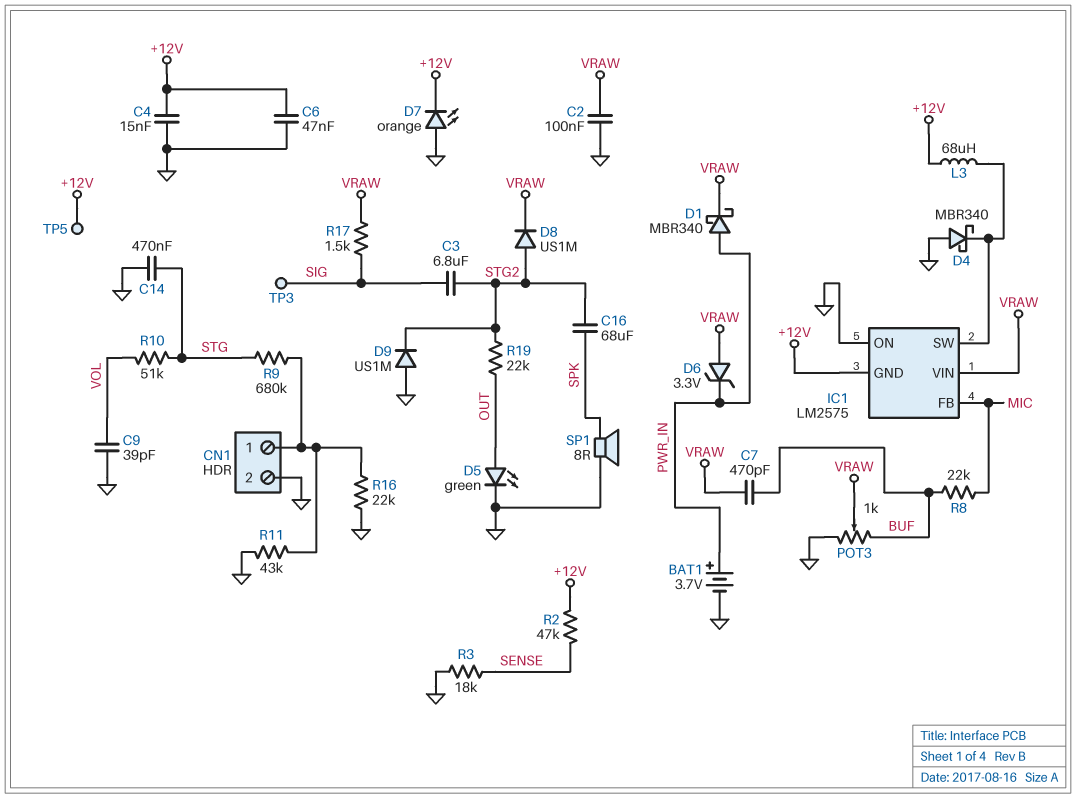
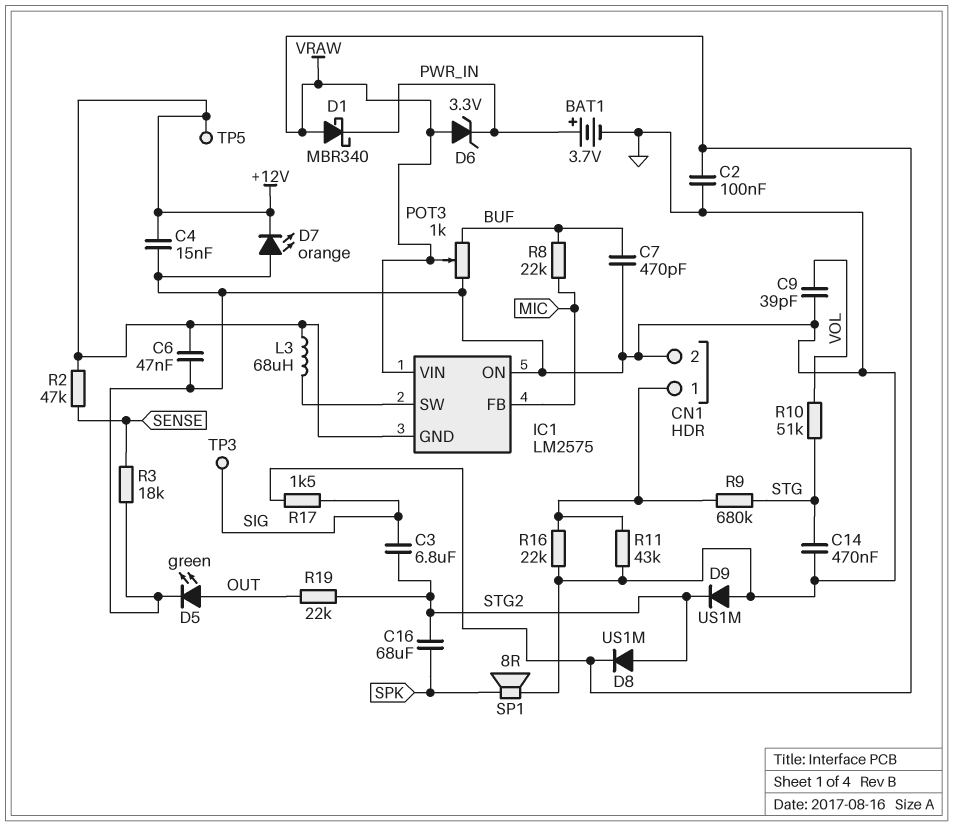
C7: 470pF (BUF, VRAW) -> 470pF (BUF, GND)
D1: schottky MBR340 (A PWR_IN, K VRAW) -> schottky MBR340 (A VRAW, K PWR_IN)
D4: schottky MBR340 (A GND, K IC1/SW) -> none

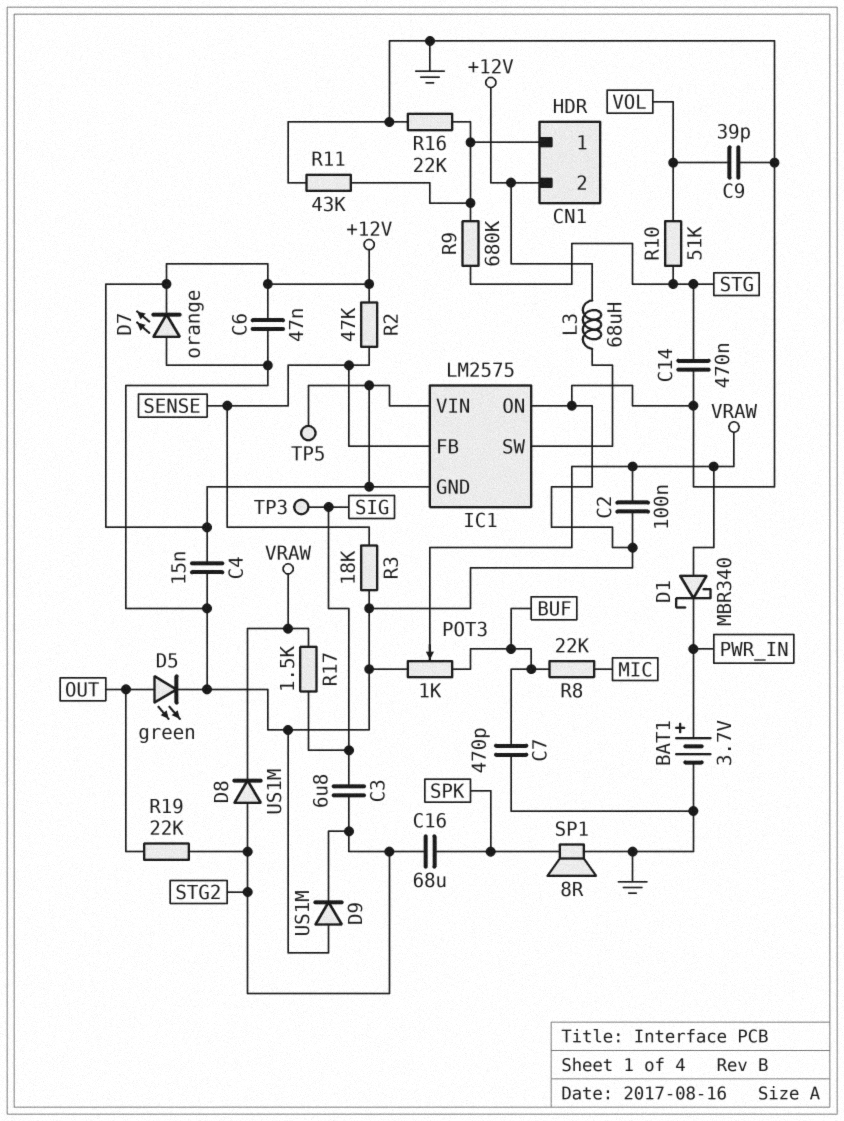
CN1 pin 2: GND -> +12V
D6: zener 3.3V (A VRAW, K PWR_IN) -> none
IC1 pin FB: MIC -> SENSE
IC1 pin VIN: VRAW -> +12V

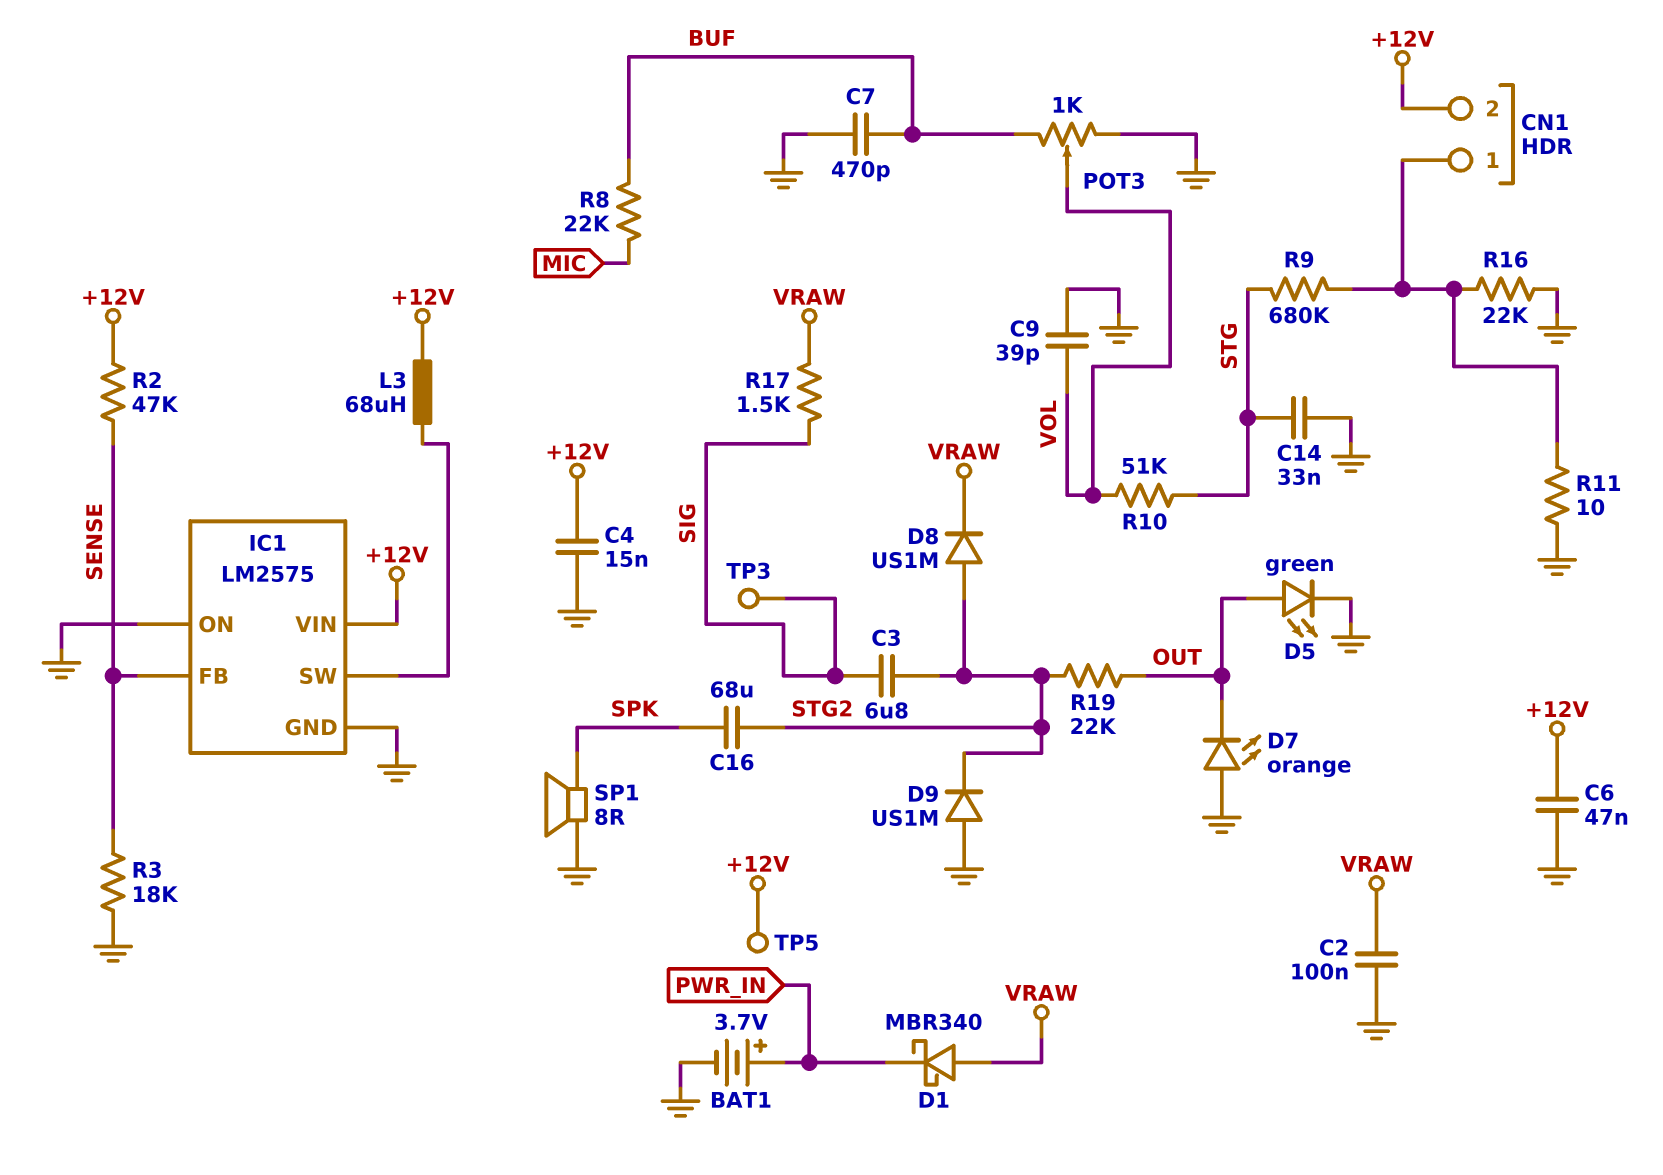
C14: 470nF (GND, STG) -> 33nF (GND, STG)
D7: LED orange (A GND, K +12V) -> LED orange (A GND, K OUT)
IC1 pin GND: +12V -> GND
POT3: 1k (BUF, GND, wiper VRAW) -> 1k (BUF, GND, wiper VOL)
R11: 43k (CN1/1, GND) -> 10 (CN1/1, GND)

